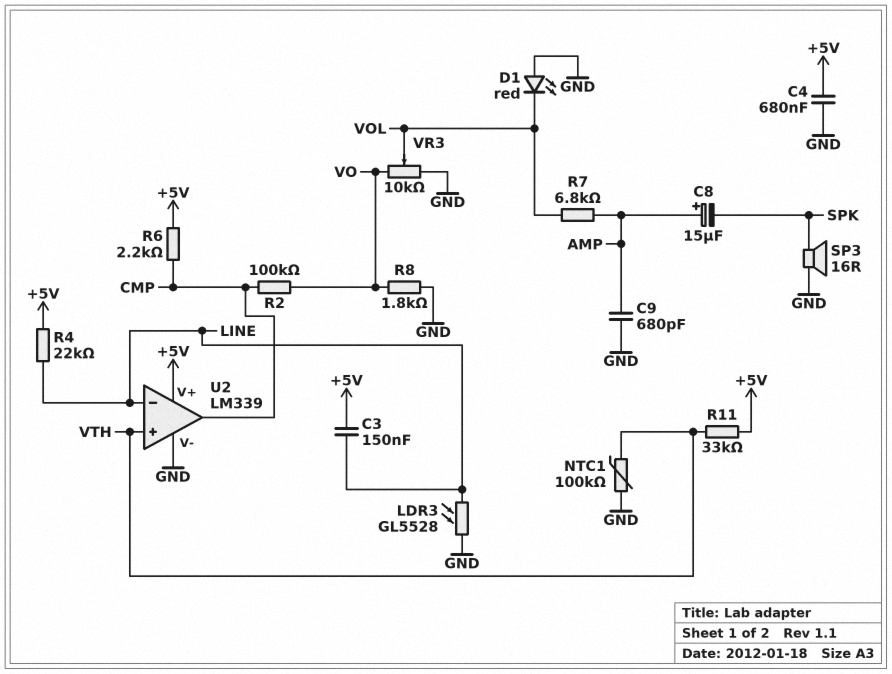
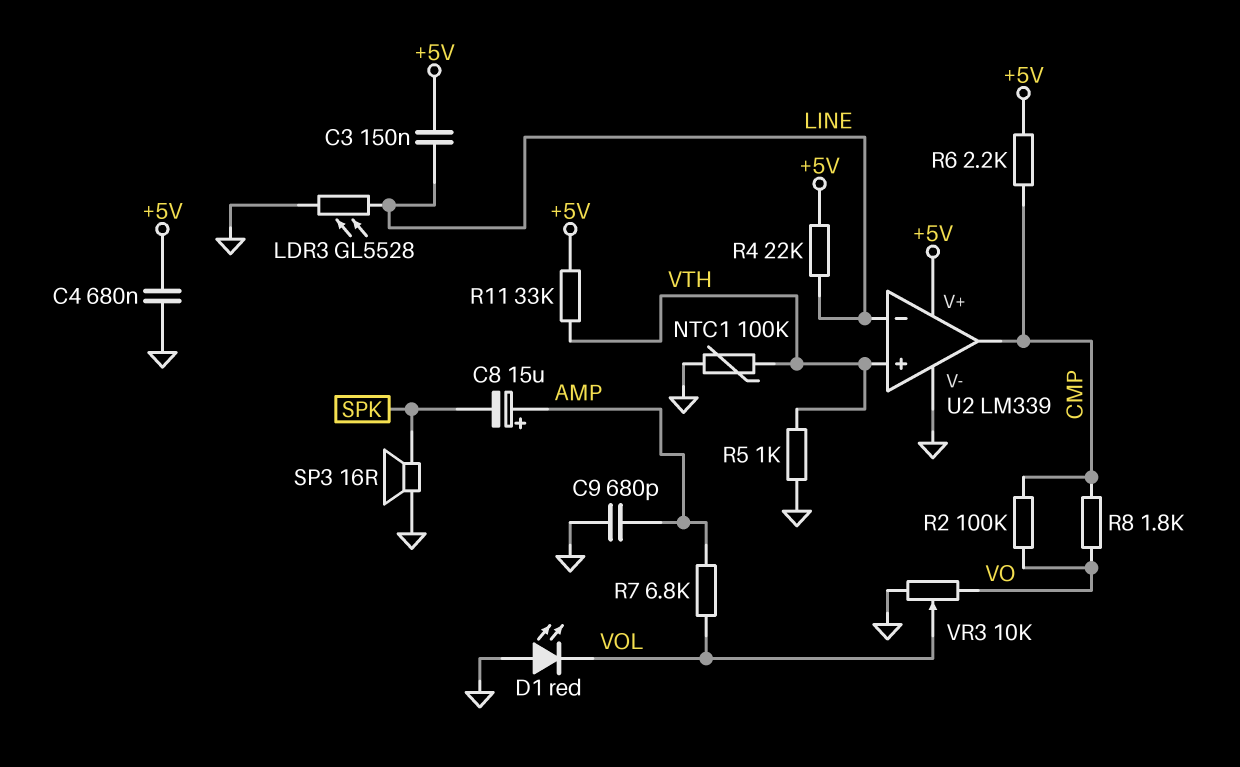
R5: none -> 1k (GND, VTH)
R8: 1.8k (GND, VO) -> 1.8k (CMP, VO)

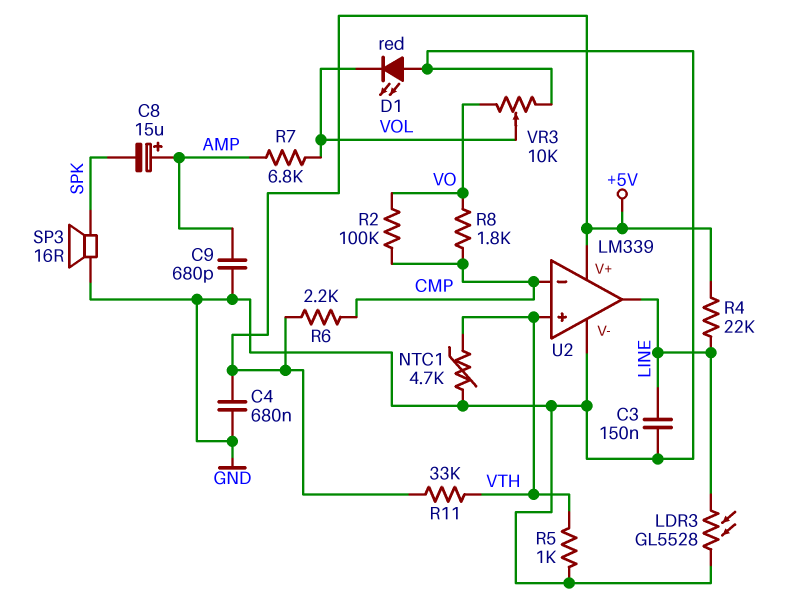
C3: 150nF (+5V, LINE) -> 150nF (GND, LINE)
NTC1: 100k (GND, VTH) -> 4.7k (GND, VTH)
U2 pin in-: LINE -> CMP
U2 pin out: CMP -> LINE

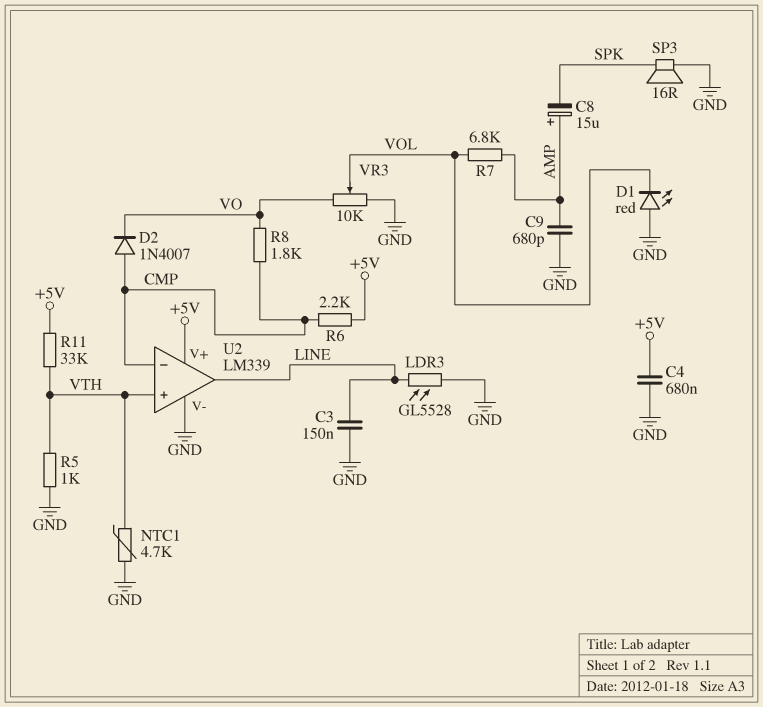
D2: none -> diode 1N4007 (A CMP, K VO)
R2: 100k (CMP, VO) -> none
R4: 22k (+5V, LINE) -> none

